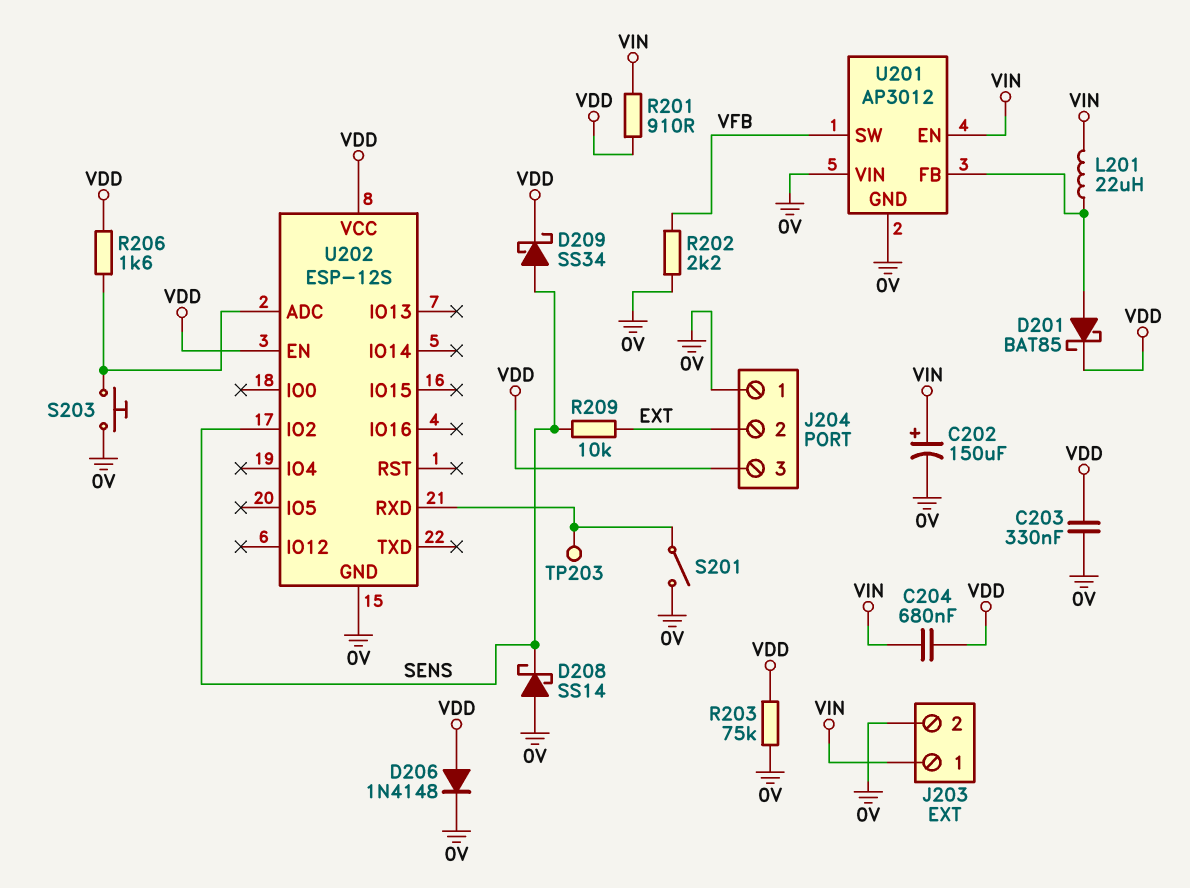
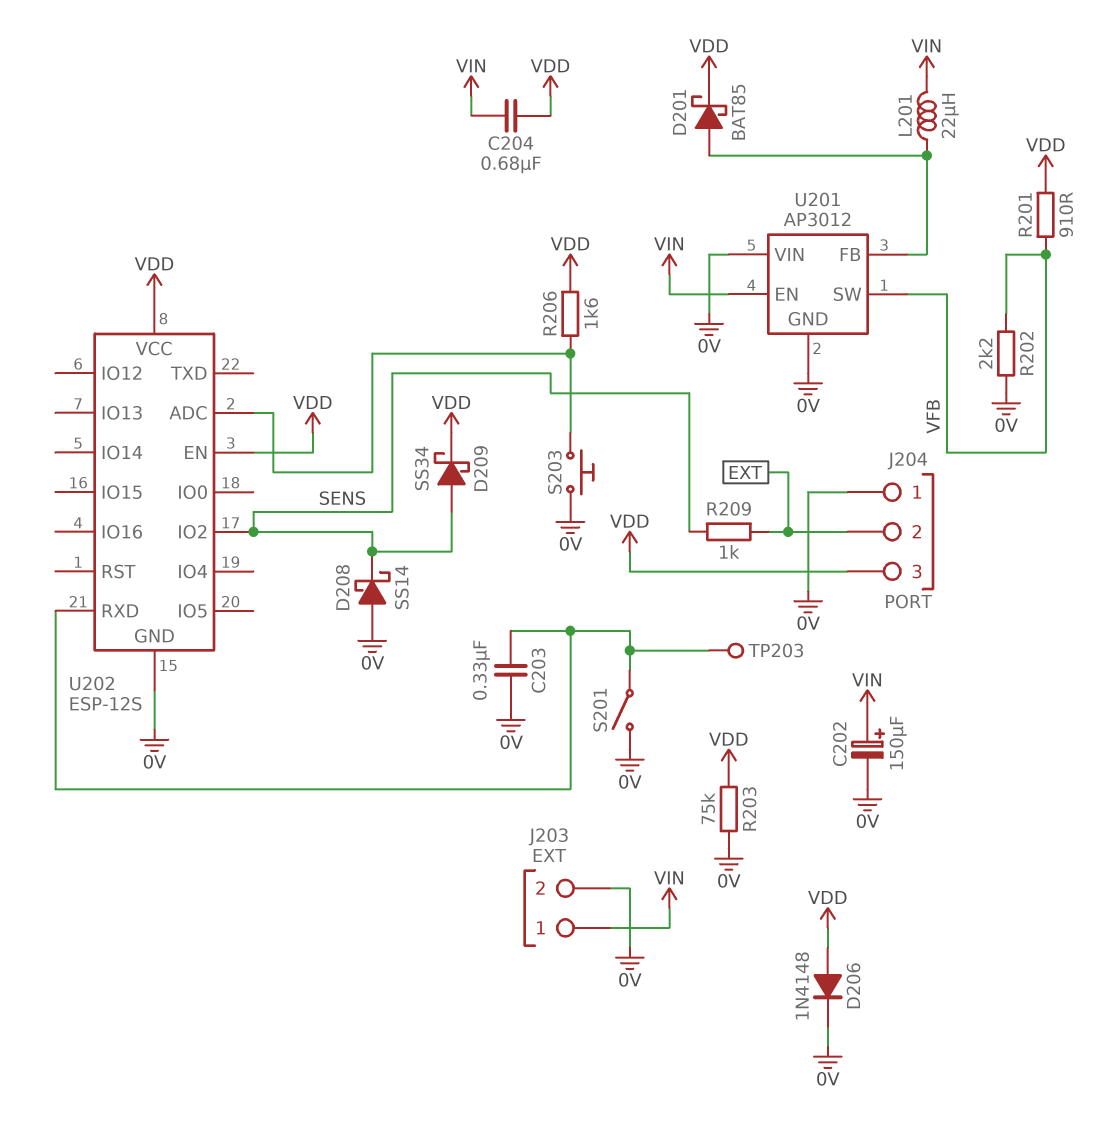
C203: 330nF (0V, VDD) -> 330nF (0V, U202/RXD)
R201: 910 (VDD, VIN) -> 910 (VDD, VFB)
R209: 10k (EXT, SENS) -> 1k (EXT, SENS)

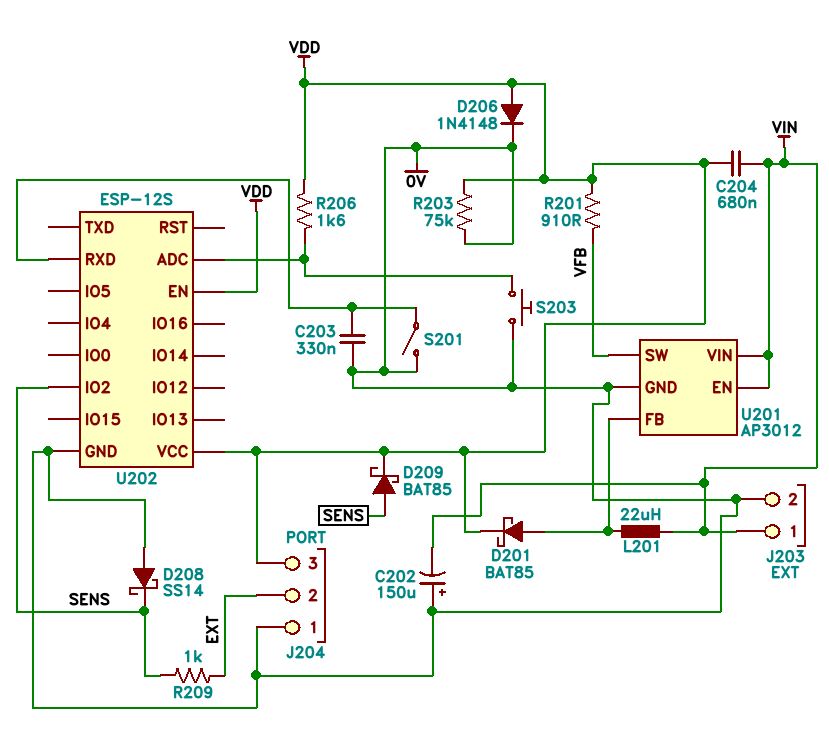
C202: 150uF (plus VIN, minus 0V) -> 150uF (plus 0V, minus VIN)
D209: schottky SS34 (A SENS, K VDD) -> schottky BAT85 (A SENS, K VDD)
R202: 2.2k (0V, VFB) -> none
TP203: test point (U202/RXD) -> none
U201 pin VIN: 0V -> VIN

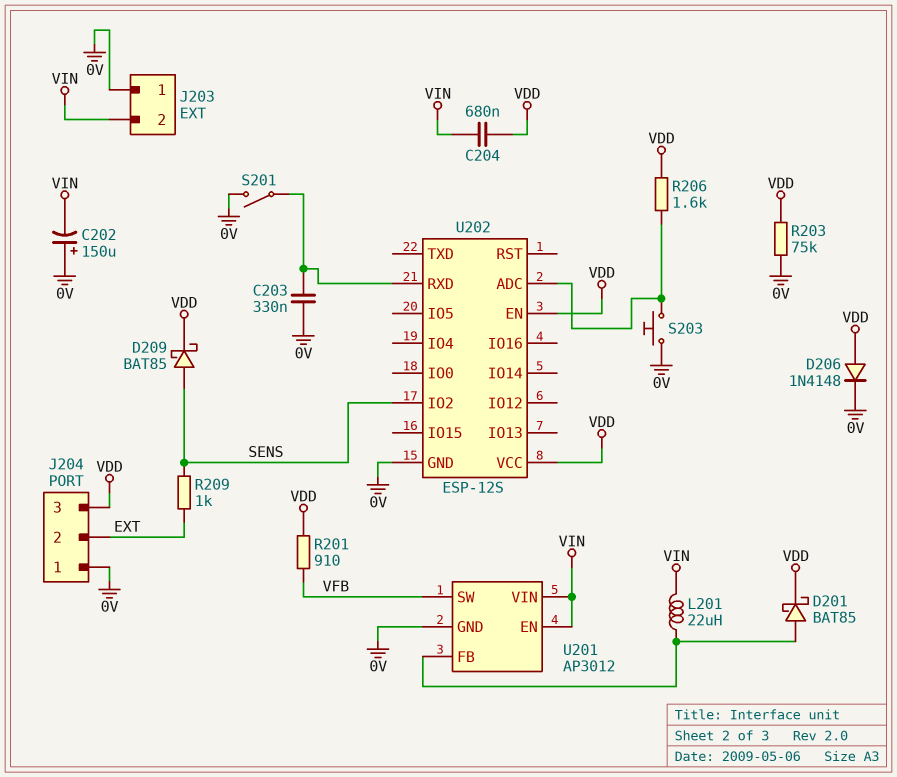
D208: schottky SS14 (A 0V, K SENS) -> none
J203 pin 1: VIN -> 0V
J203 pin 2: 0V -> VIN

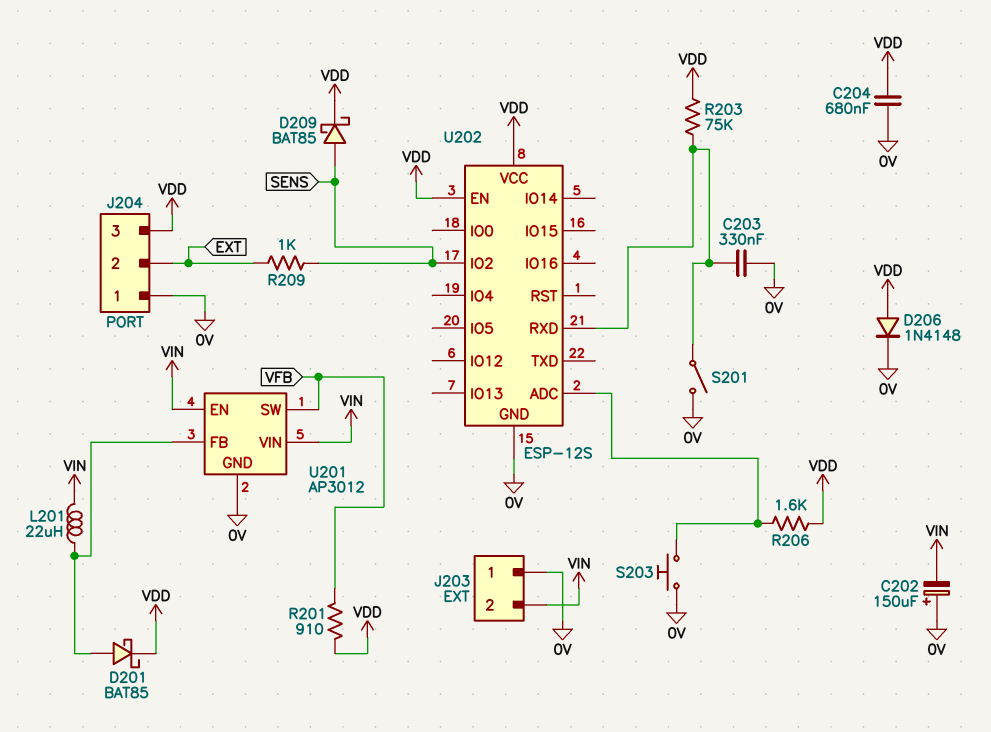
C204: 680nF (VDD, VIN) -> 680nF (0V, VDD)
R203: 75k (0V, VDD) -> 75k (U202/RXD, VDD)

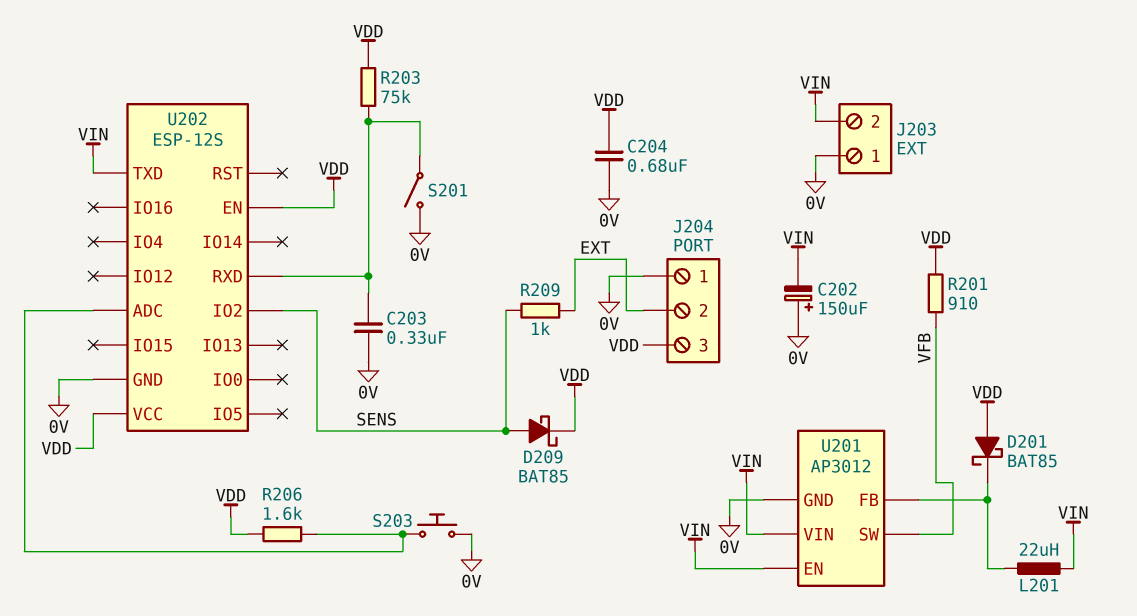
D201: schottky BAT85 (A U201/FB, K VDD) -> schottky BAT85 (A VDD, K U201/FB)
D206: diode 1N4148 (A VDD, K 0V) -> none
U202 pin TXD: none -> VIN

